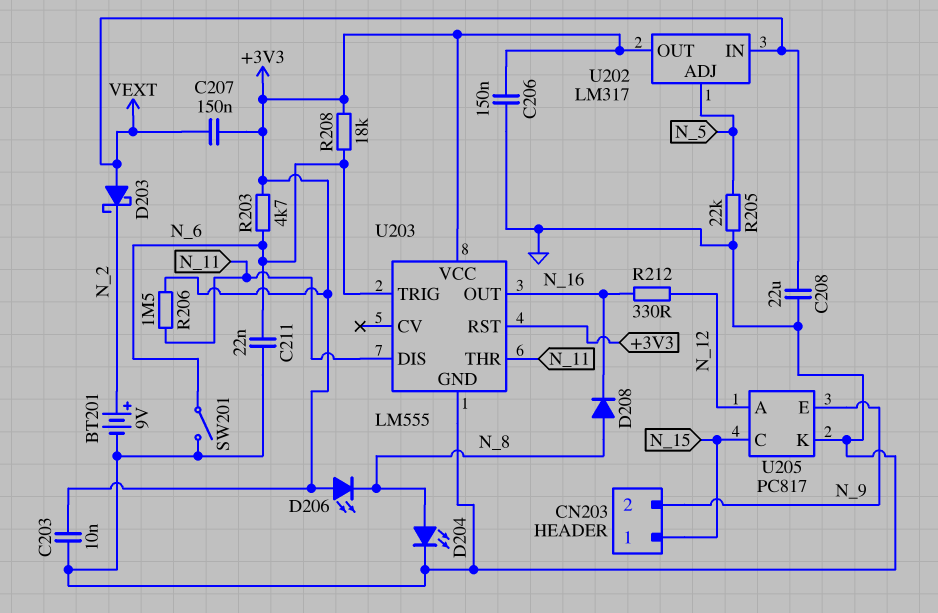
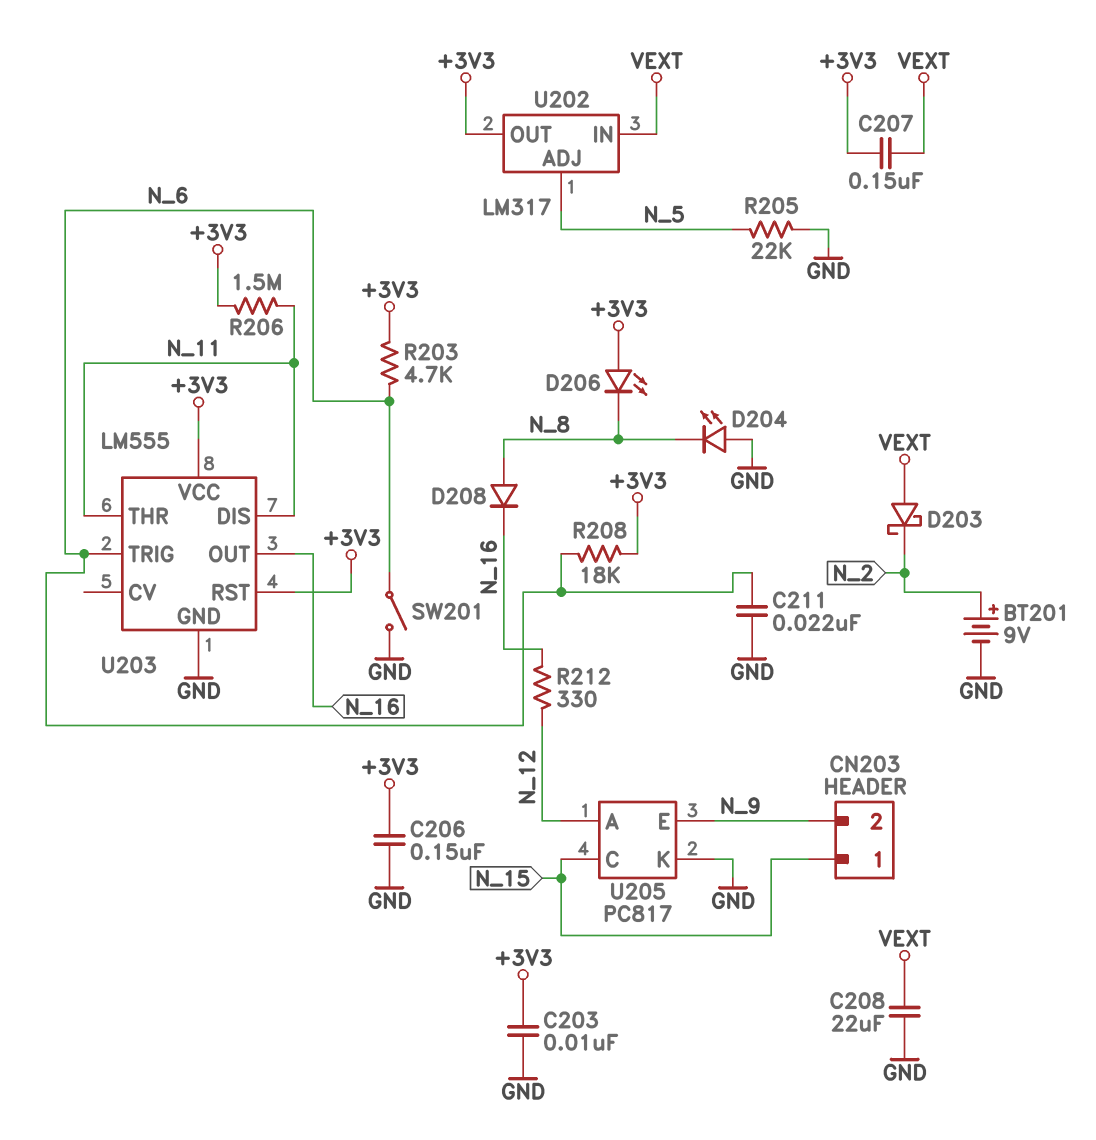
D204: LED (A N_8, K GND) -> LED (A GND, K N_8)

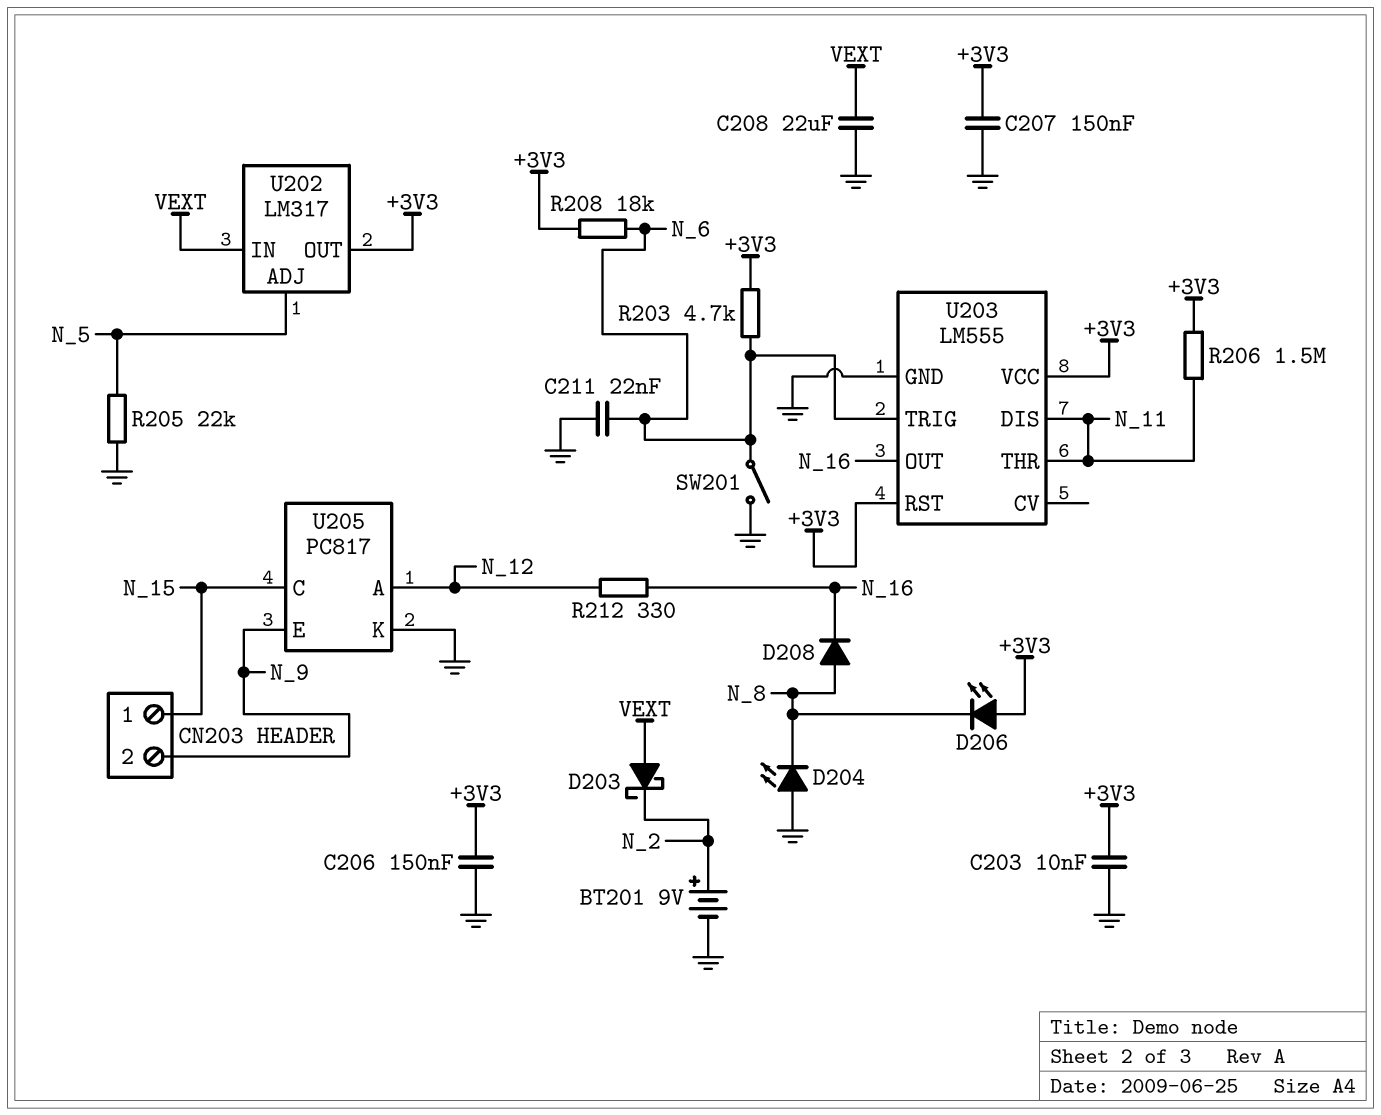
C207: 150nF (+3V3, VEXT) -> 150nF (+3V3, GND)

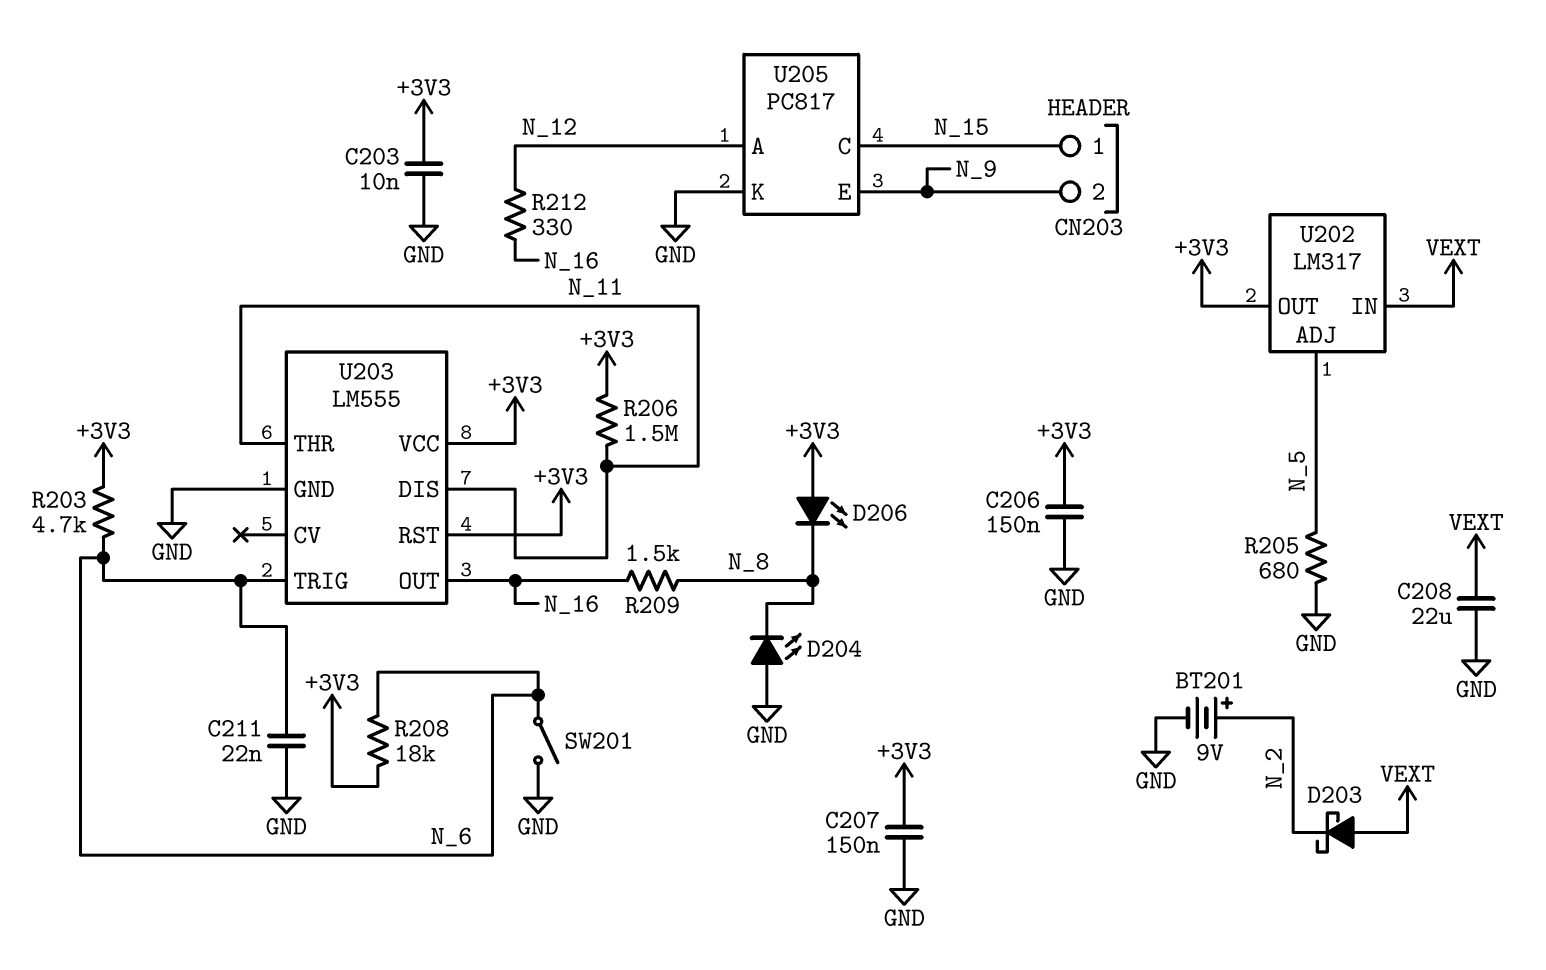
D208: diode (A N_8, K N_16) -> none
R205: 22k (GND, N_5) -> 680 (GND, N_5)
R209: none -> 1.5k (N_8, N_16)

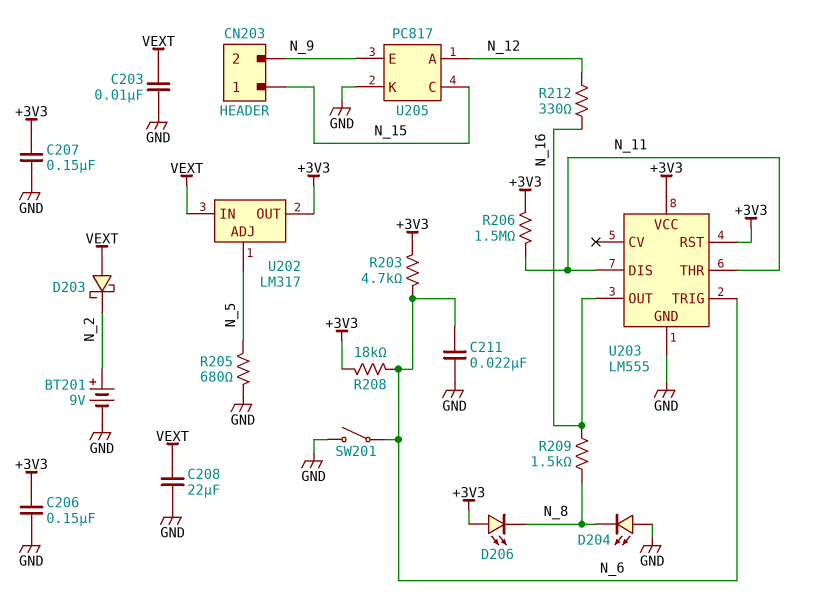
C203: 10nF (+3V3, GND) -> 10nF (GND, VEXT)

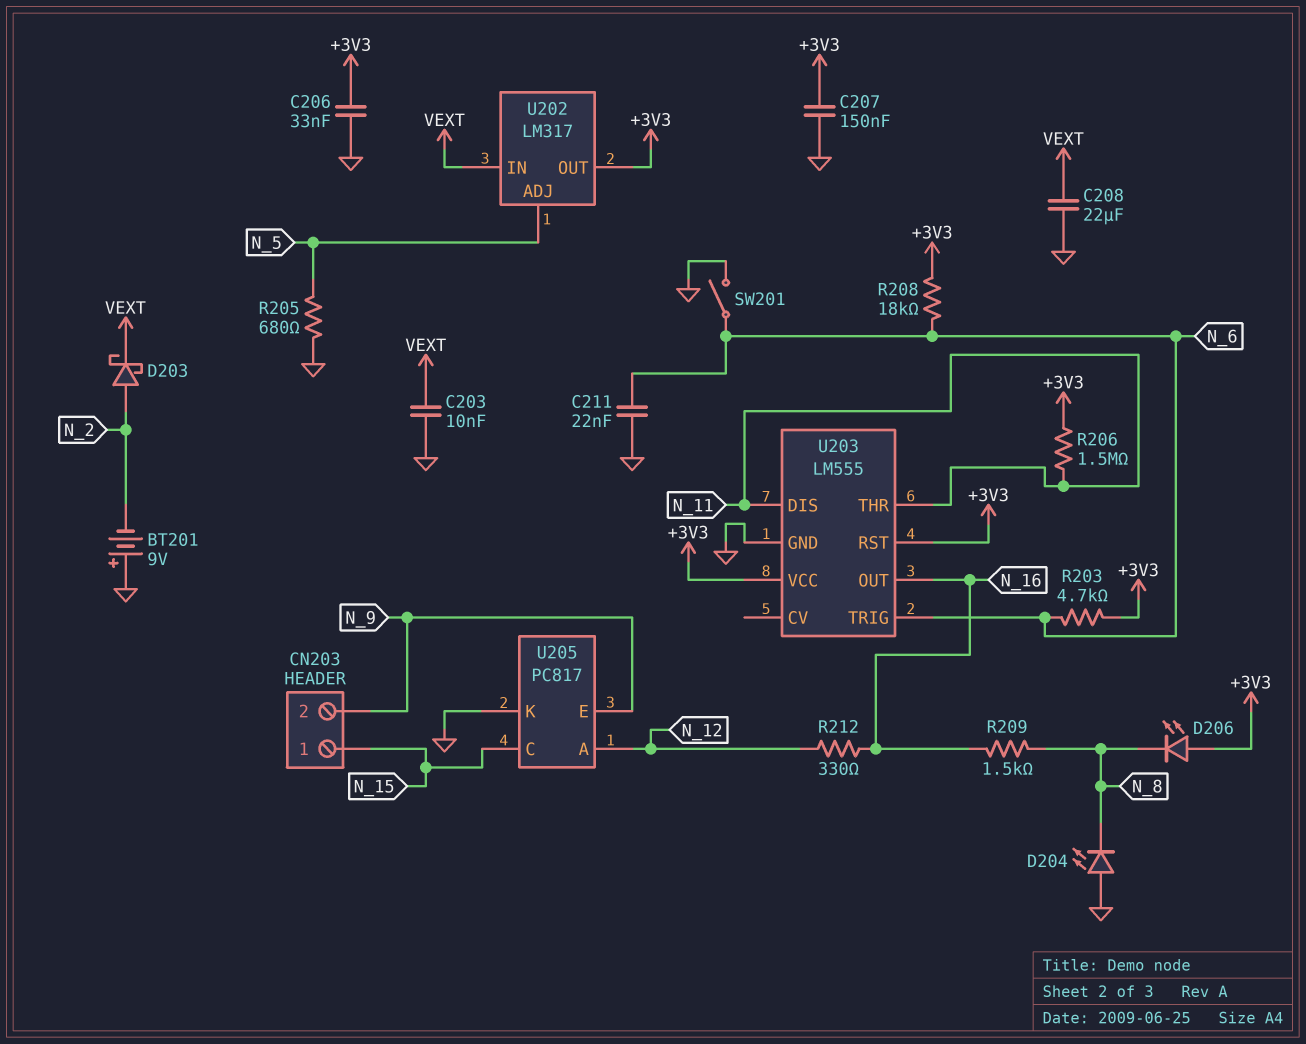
BT201: 9V (plus N_2, minus GND) -> 9V (plus GND, minus N_2)
C206: 150nF (+3V3, GND) -> 33nF (+3V3, GND)
D203: schottky (A VEXT, K N_2) -> schottky (A N_2, K VEXT)

